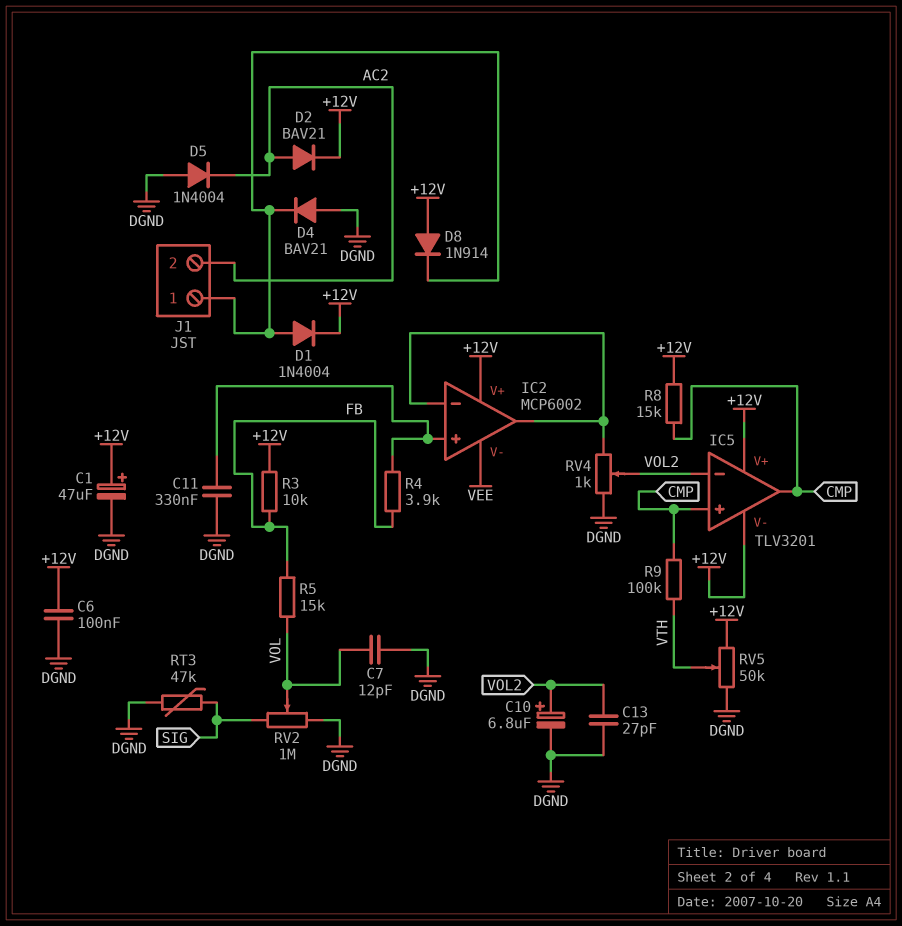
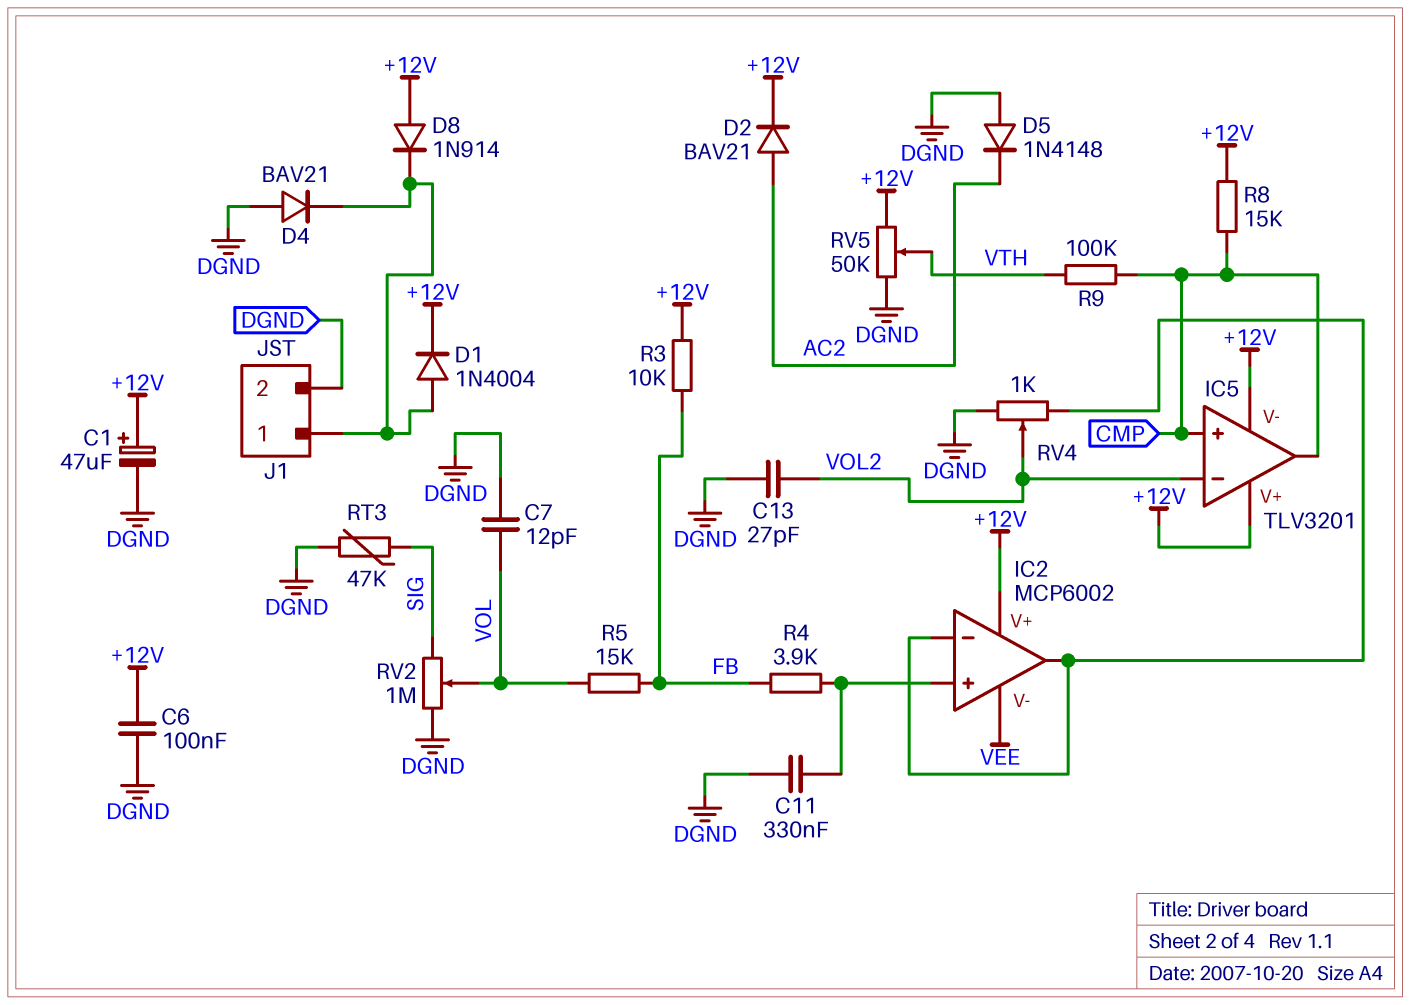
C10: 6.8uF (plus VOL2, minus DGND) -> none
D5: diode 1N4004 (A DGND, K AC2) -> diode 1N4148 (A DGND, K AC2)
J1 pin 2: AC2 -> DGND

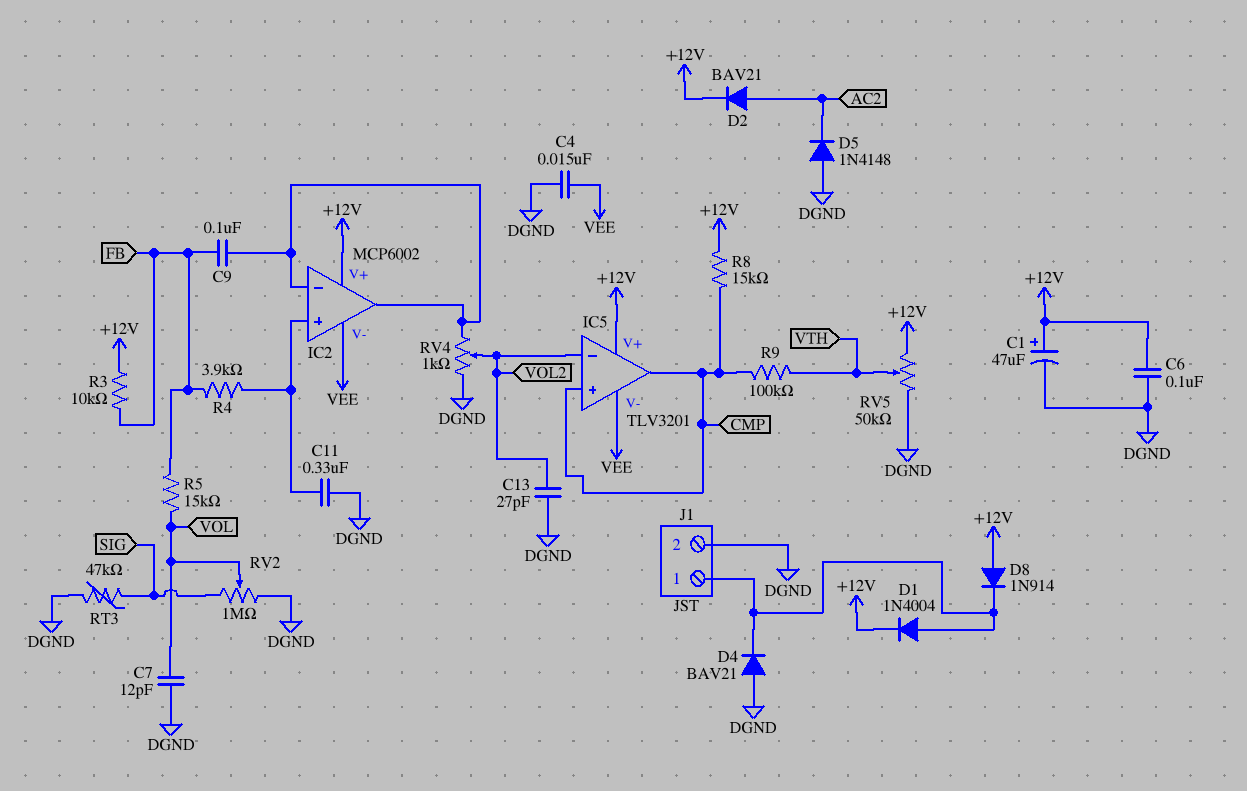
C4: none -> 15nF (DGND, VEE)
C9: none -> 100nF (FB, IC2/in-)
IC5 pin V-: +12V -> VEE

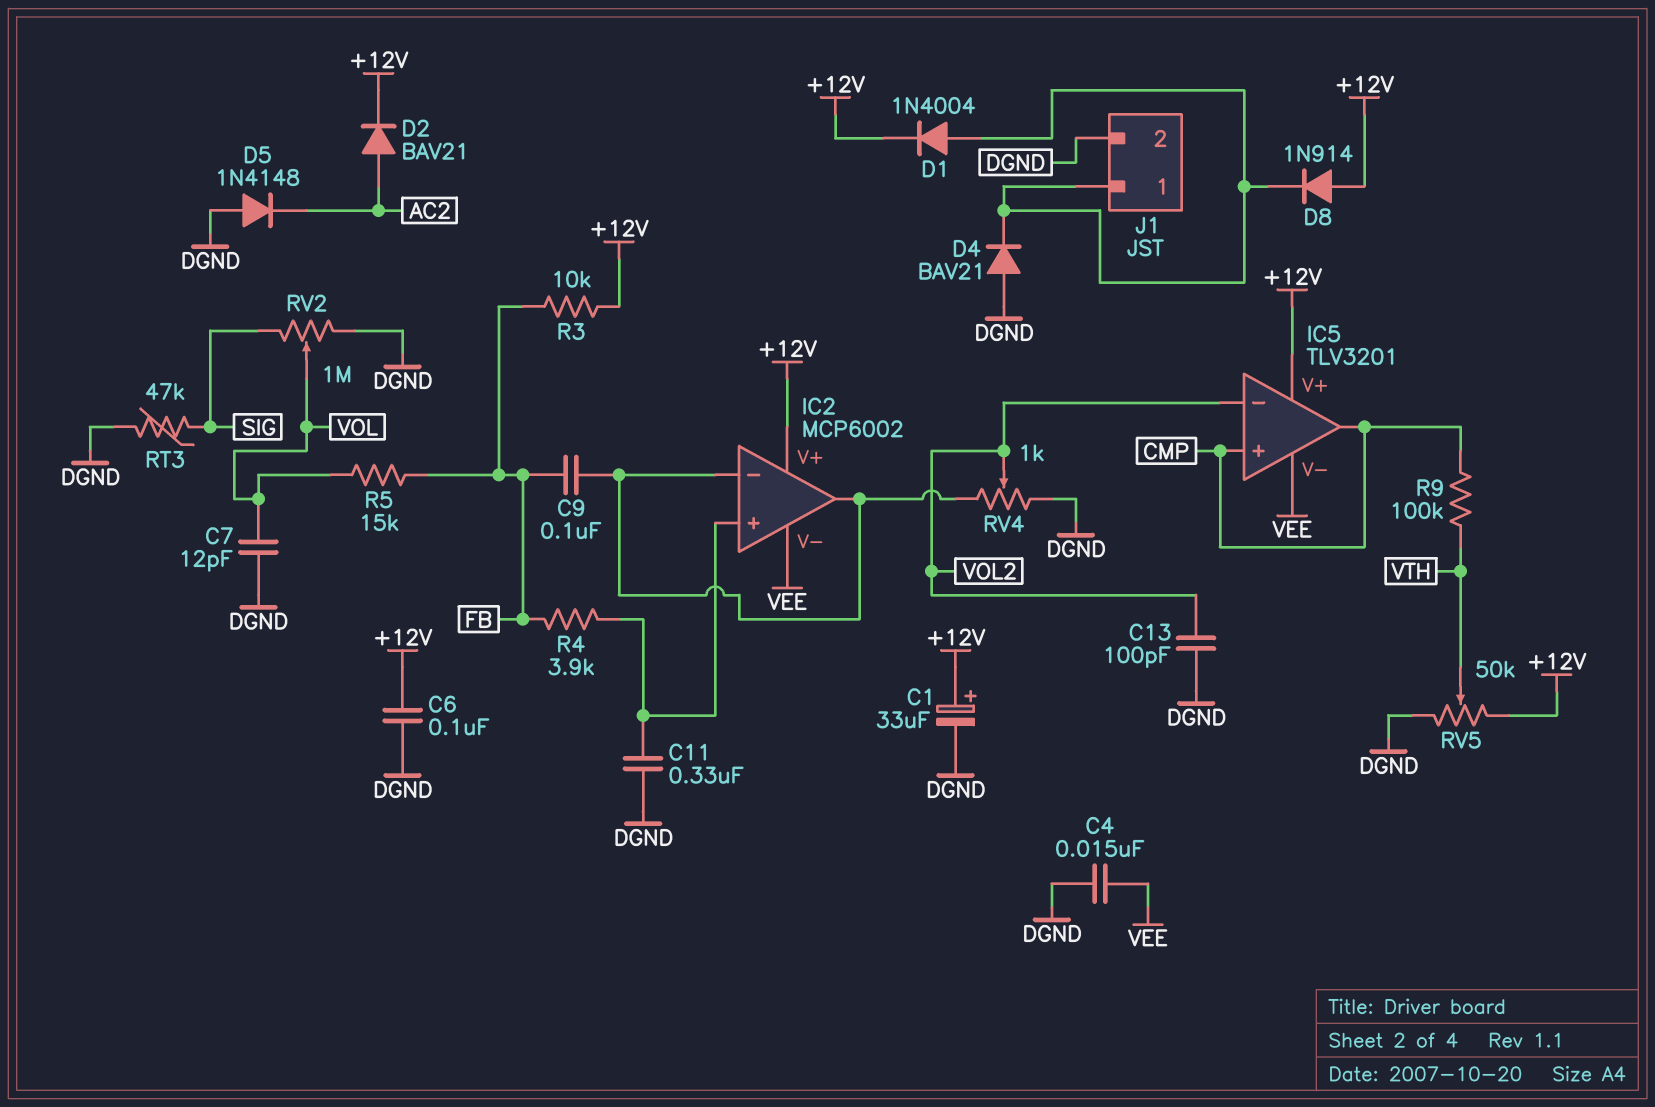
C1: 47uF (plus +12V, minus DGND) -> 33uF (plus +12V, minus DGND)
C13: 27pF (DGND, VOL2) -> 100pF (DGND, VOL2)
R8: 15k (+12V, CMP) -> none

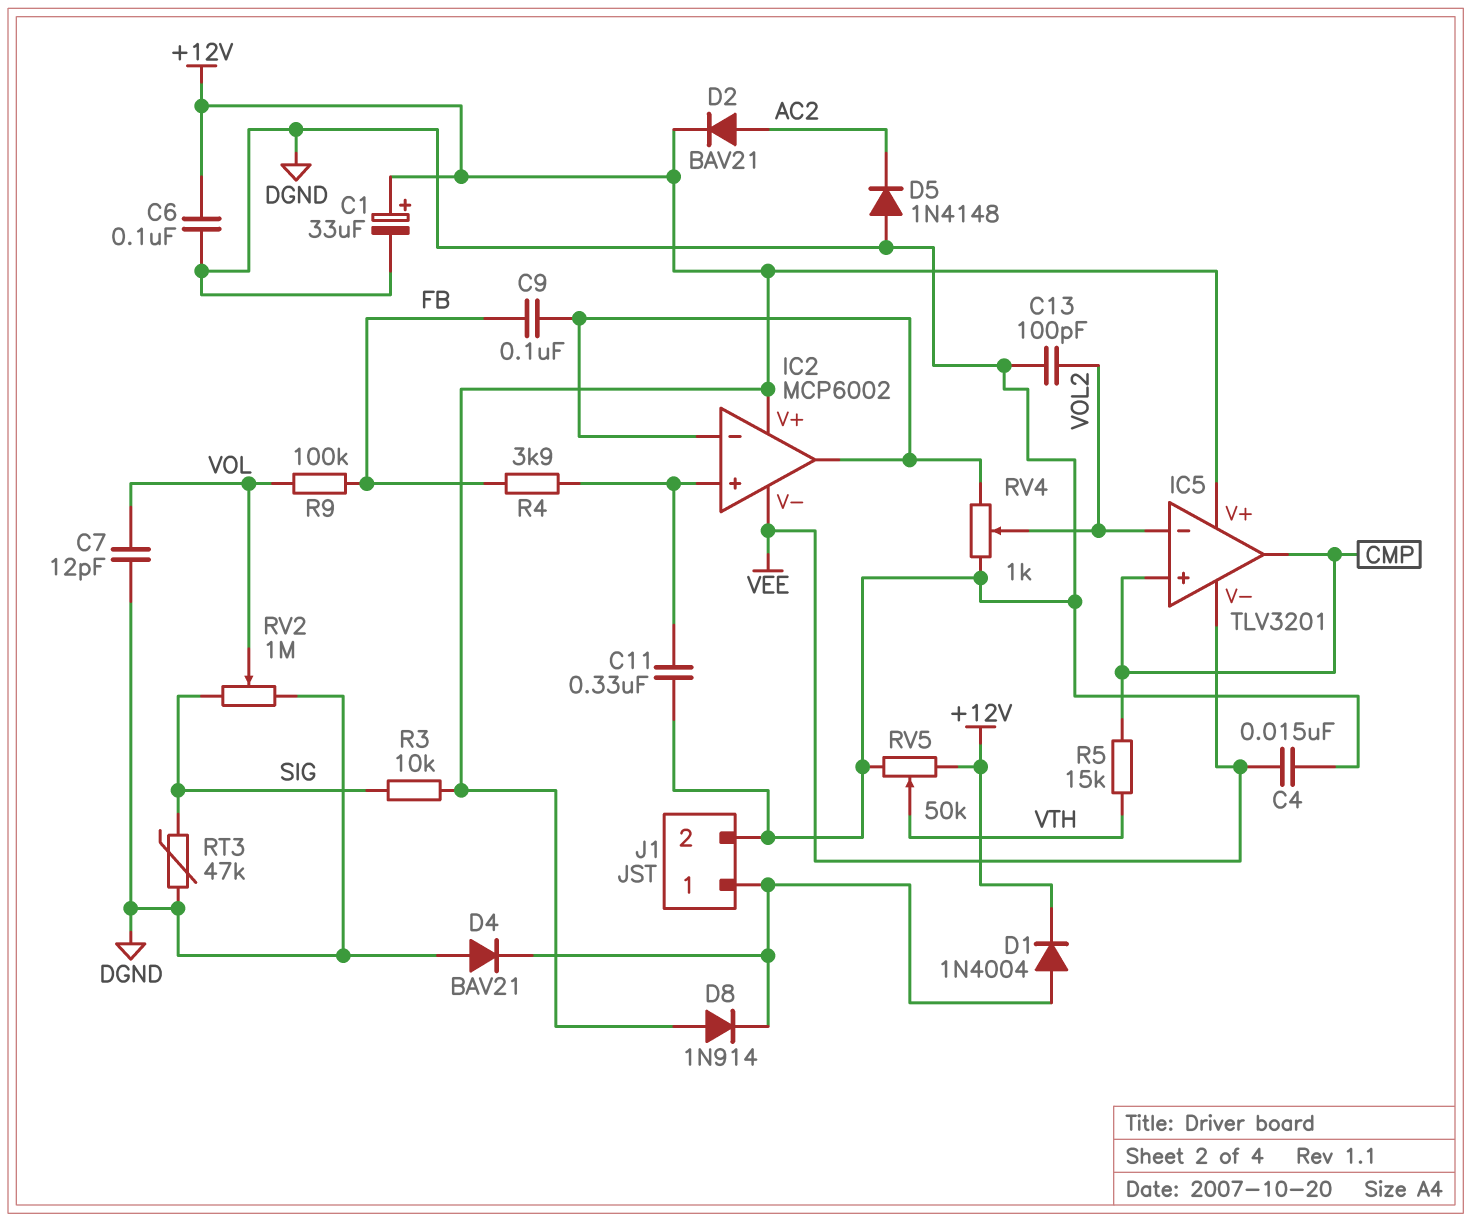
R3: 10k (+12V, FB) -> 10k (+12V, SIG)
R5: 15k (FB, VOL) -> 15k (CMP, VTH)
R9: 100k (CMP, VTH) -> 100k (FB, VOL)

